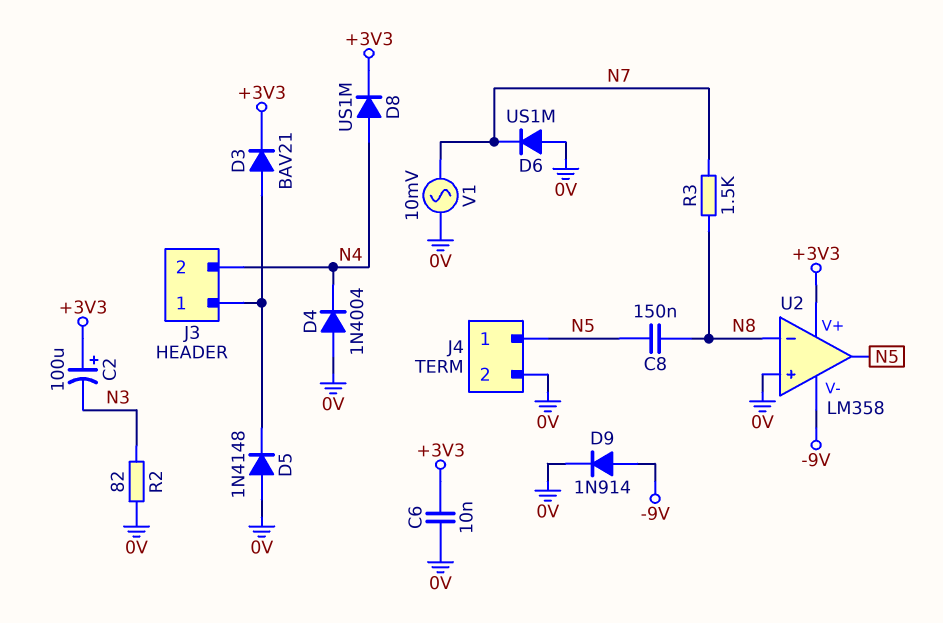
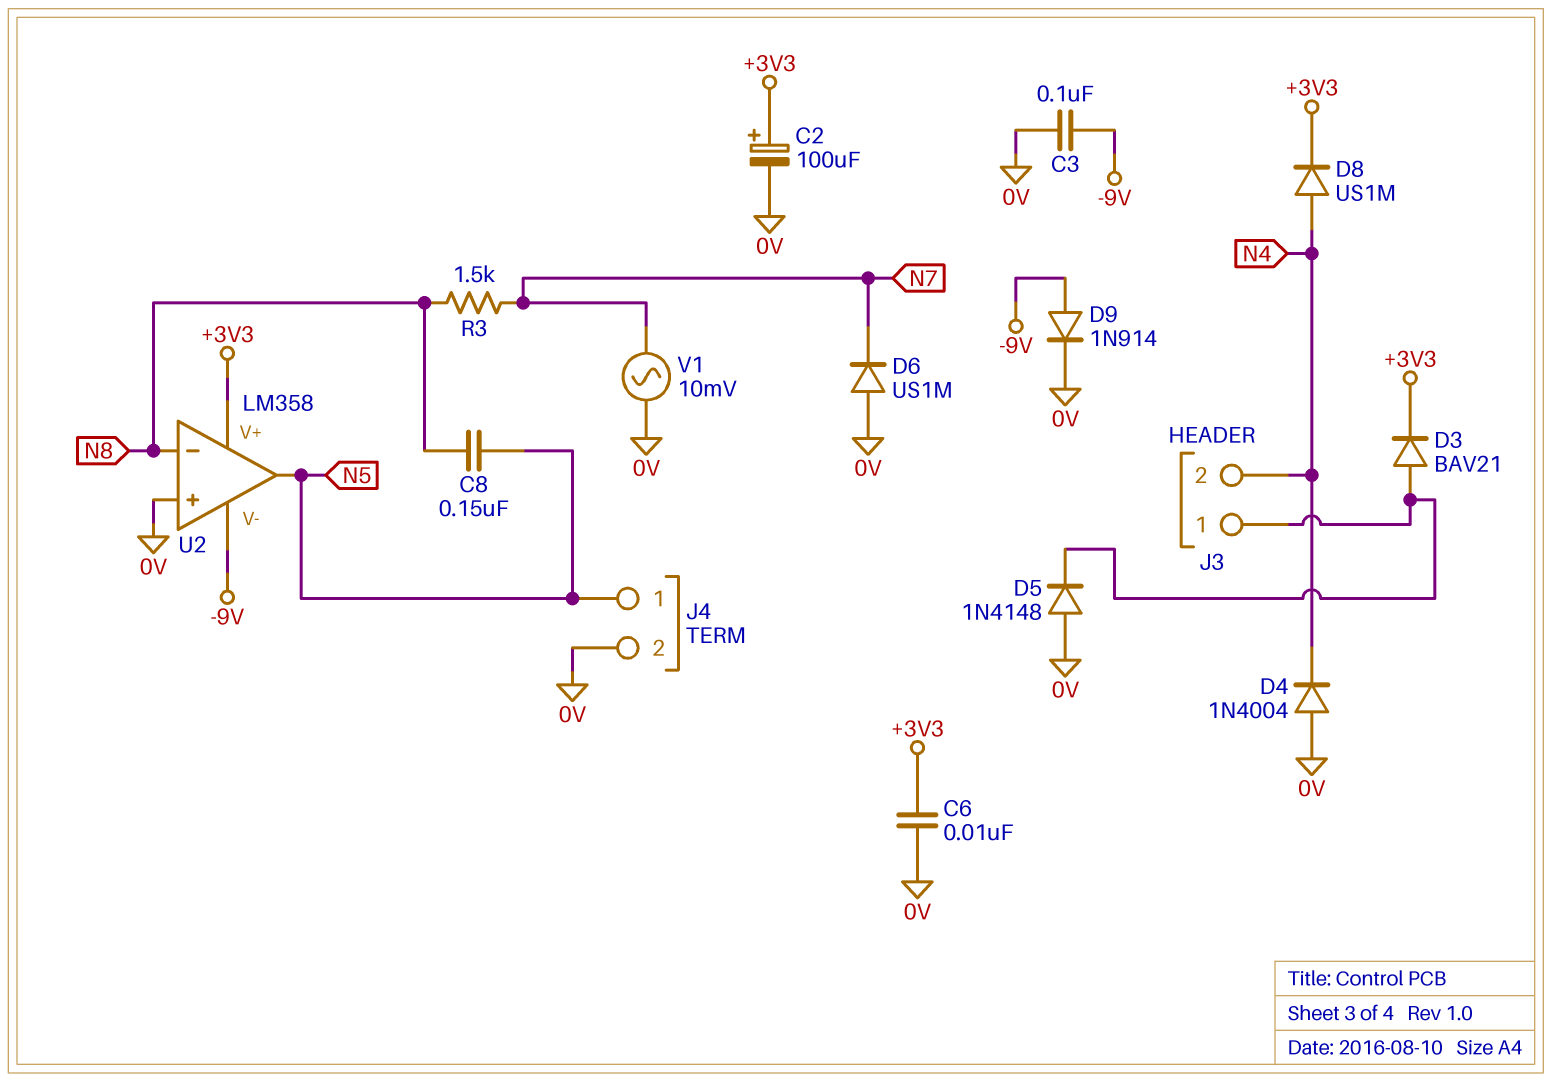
C2: 100uF (plus +3V3, minus N3) -> 100uF (plus +3V3, minus 0V)
C3: none -> 100nF (-9V, 0V)
R2: 82 (0V, N3) -> none

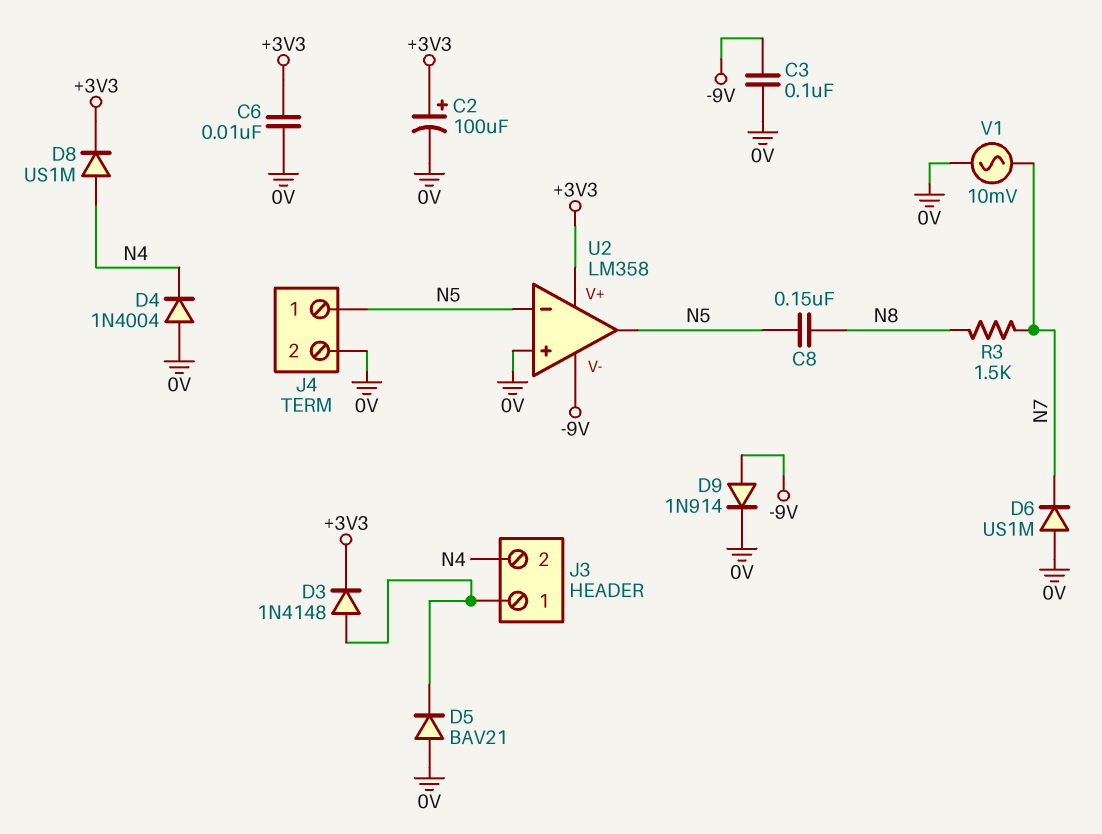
D3: diode BAV21 (A J3/1, K +3V3) -> diode 1N4148 (A J3/1, K +3V3)
D5: diode 1N4148 (A 0V, K J3/1) -> diode BAV21 (A 0V, K J3/1)
U2 pin in-: N8 -> N5

